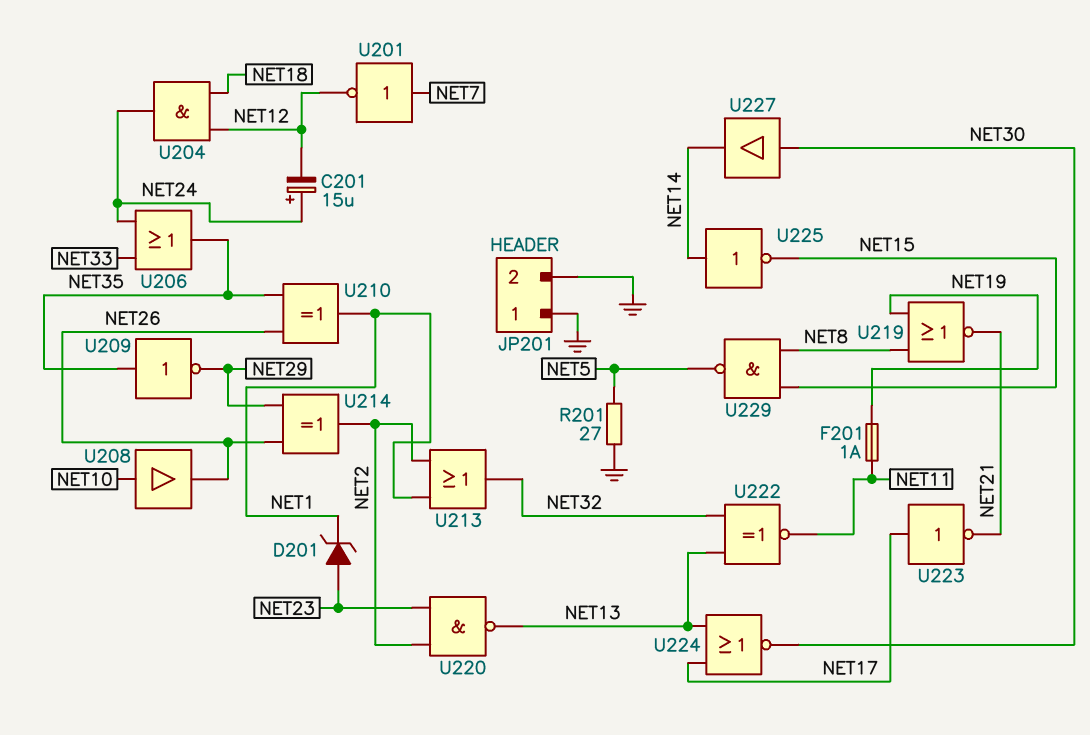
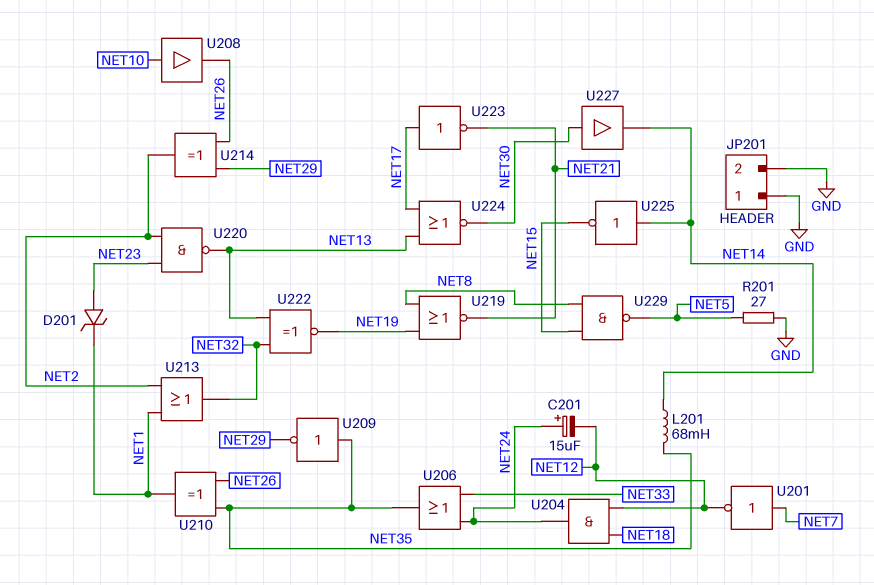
F201: 1A (NET11, NET19) -> none
L201: none -> 68mH (NET14, NET35)
U222: XNOR (in NET13, in NET32, out NET11) -> XNOR (in NET13, in NET32, out NET19)

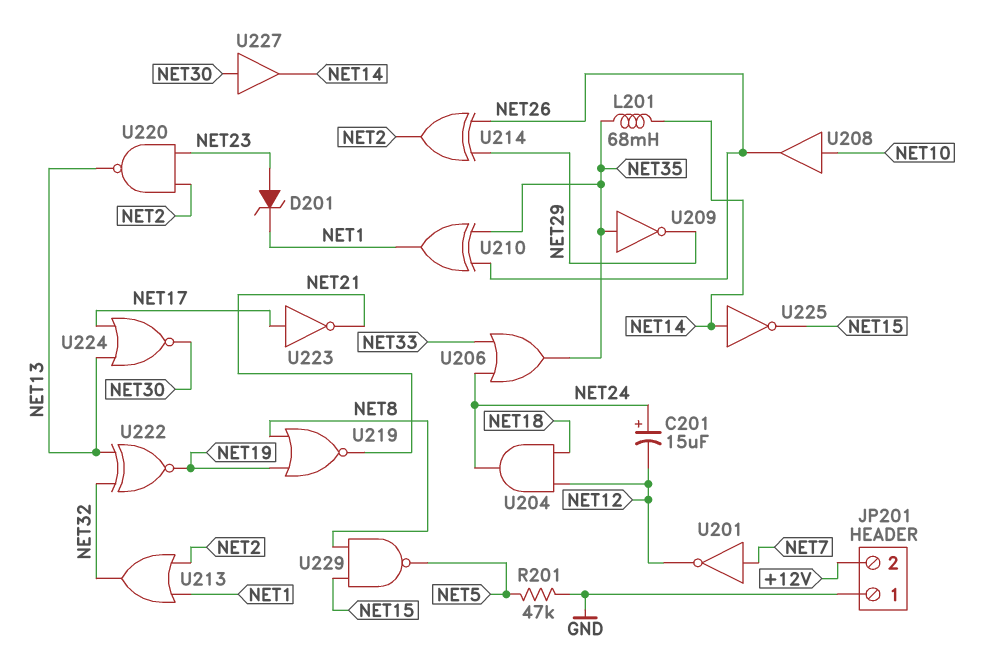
JP201 pin 2: GND -> +12V
R201: 27 (GND, NET5) -> 47k (GND, NET5)

